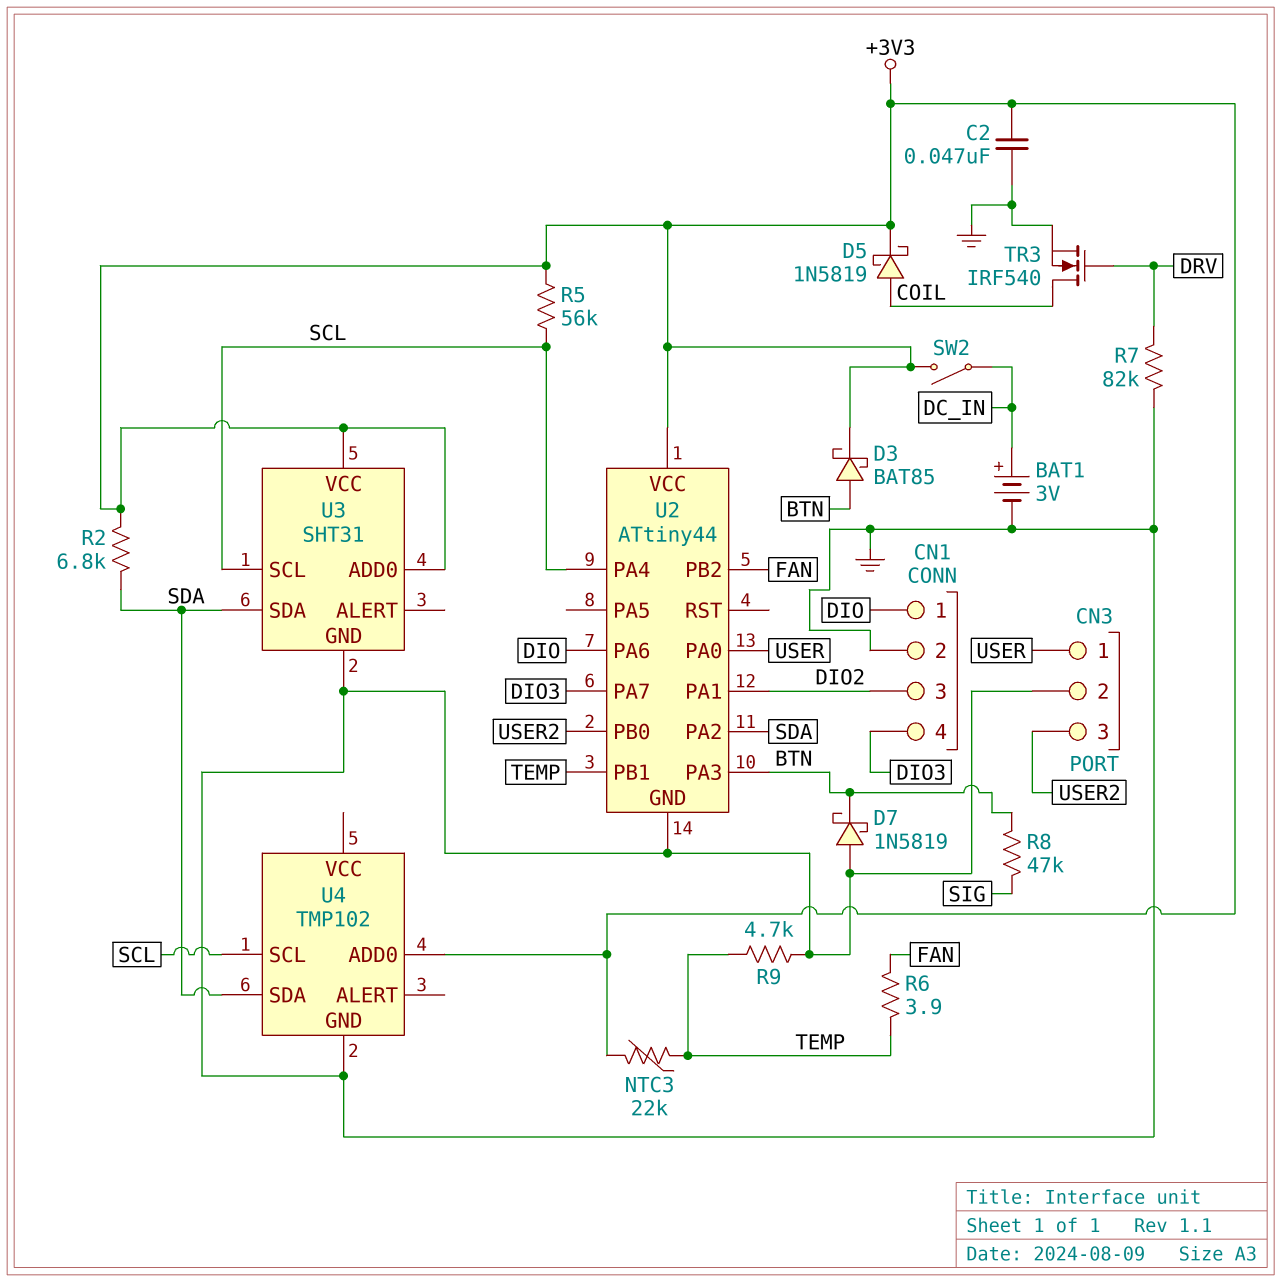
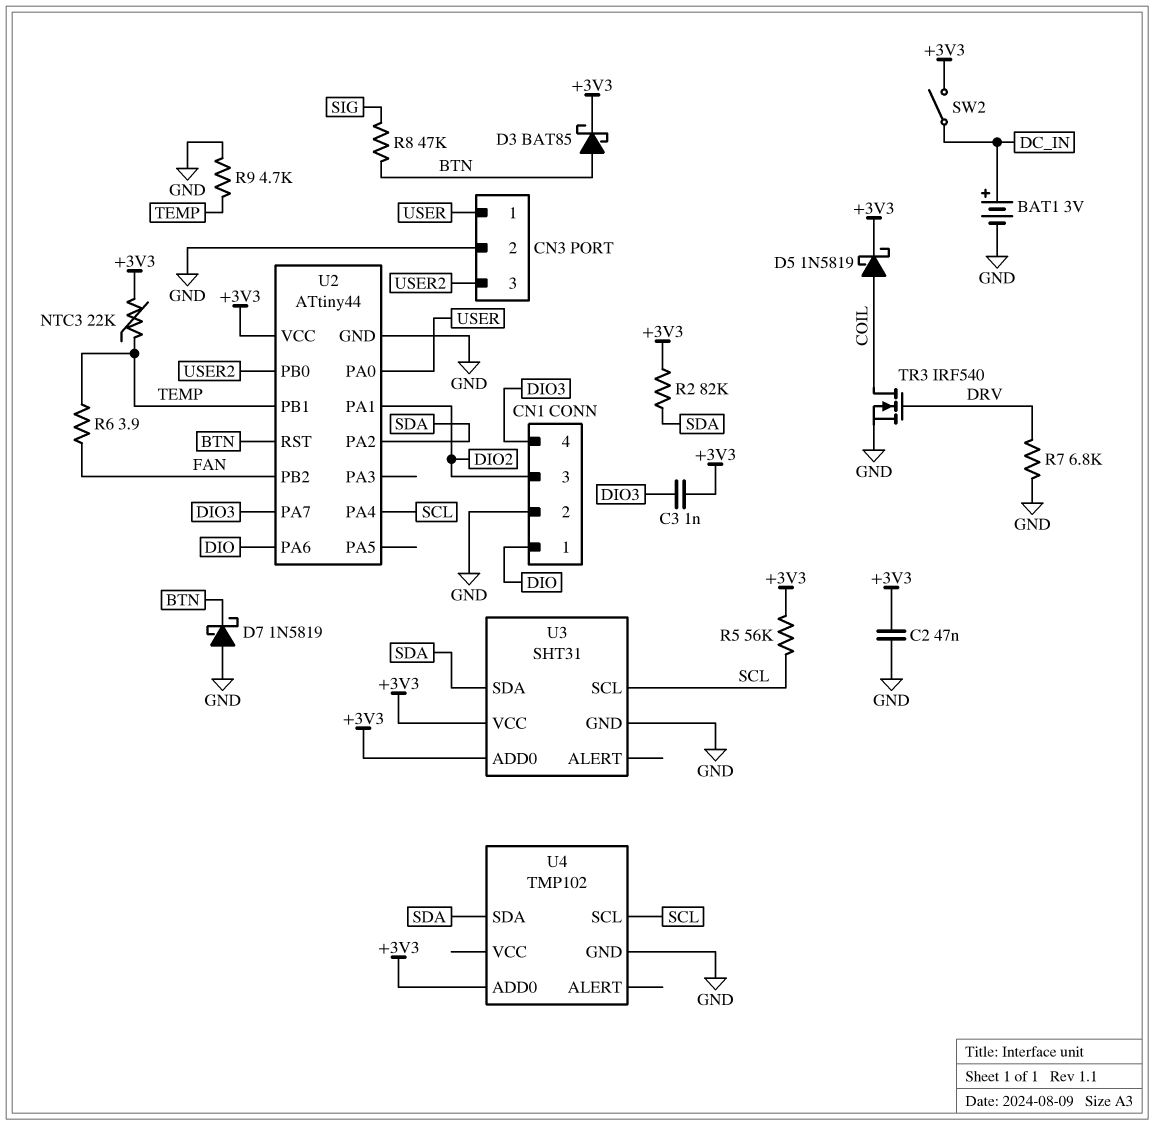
C3: none -> 1nF (+3V3, DIO3)
R2: 6.8k (+3V3, SDA) -> 82k (+3V3, SDA)
R7: 82k (DRV, GND) -> 6.8k (DRV, GND)
U2 pin PA3: BTN -> none
U2 pin RST: none -> BTN

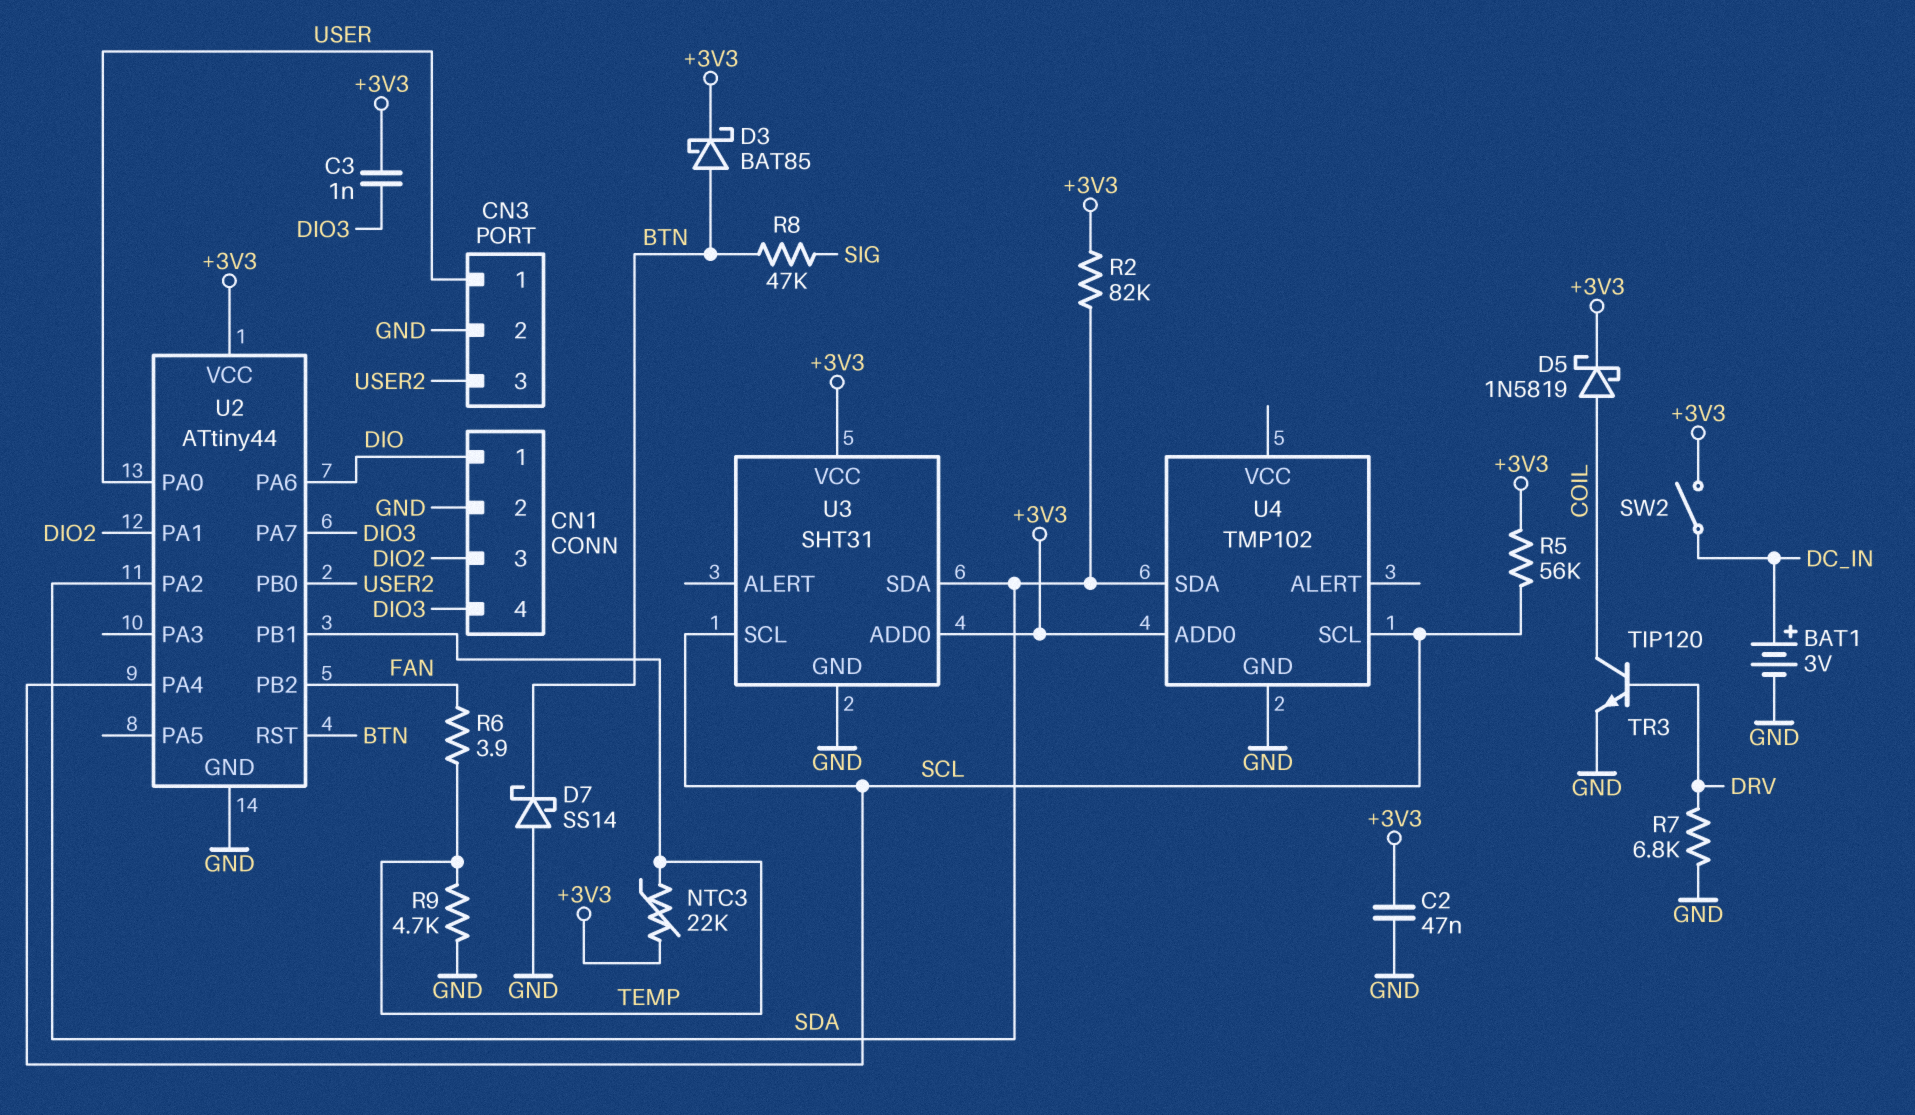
D7: schottky 1N5819 (A GND, K BTN) -> schottky SS14 (A GND, K BTN)
TR3: NMOS IRF540 (G DRV, D COIL, S GND) -> NPN TIP120 (B DRV, C COIL, E GND)

